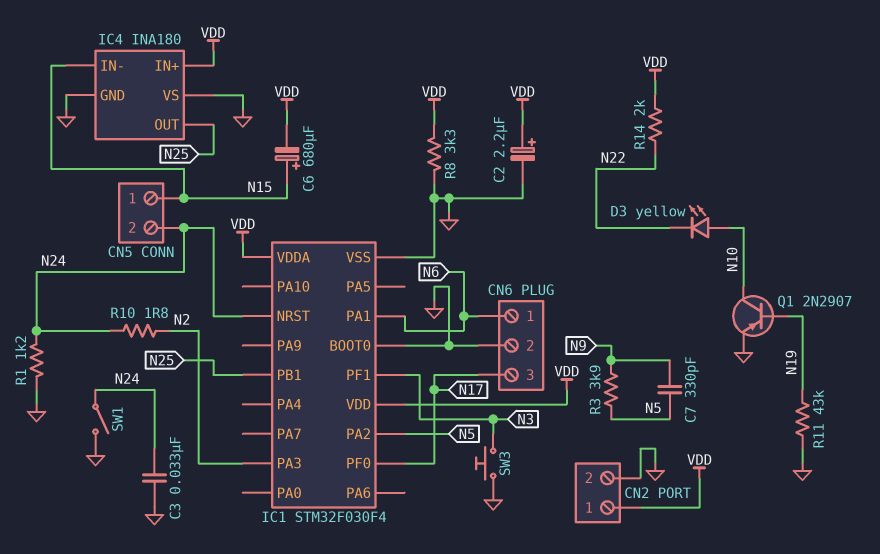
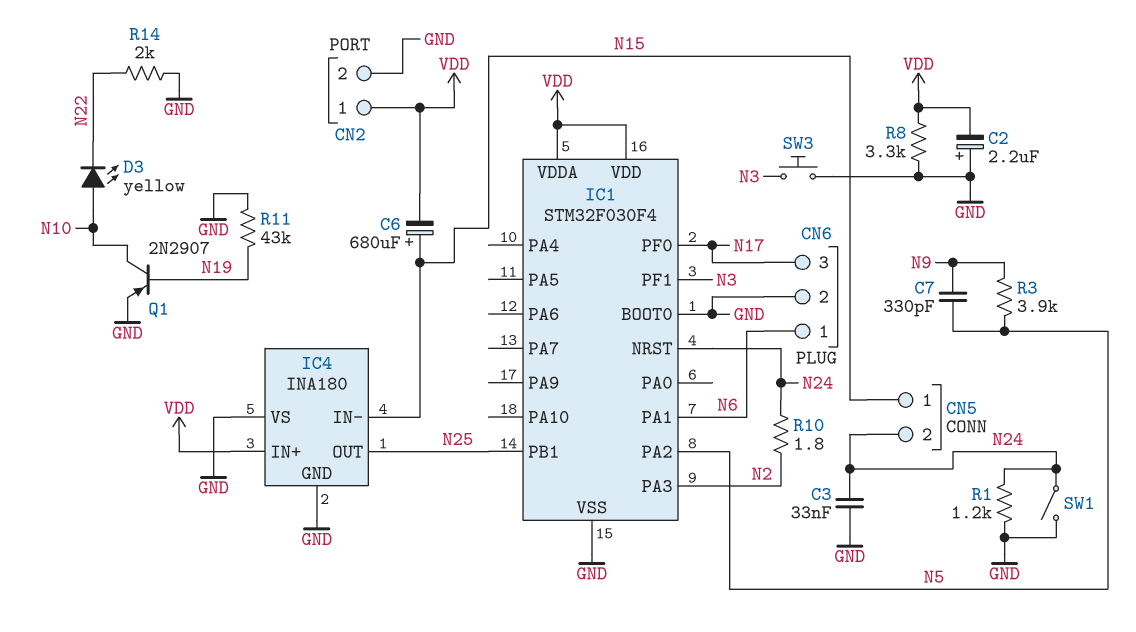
C2: 2.2uF (plus VDD, minus GND) -> 2.2uF (plus GND, minus VDD)
R14: 2k (N22, VDD) -> 2k (GND, N22)

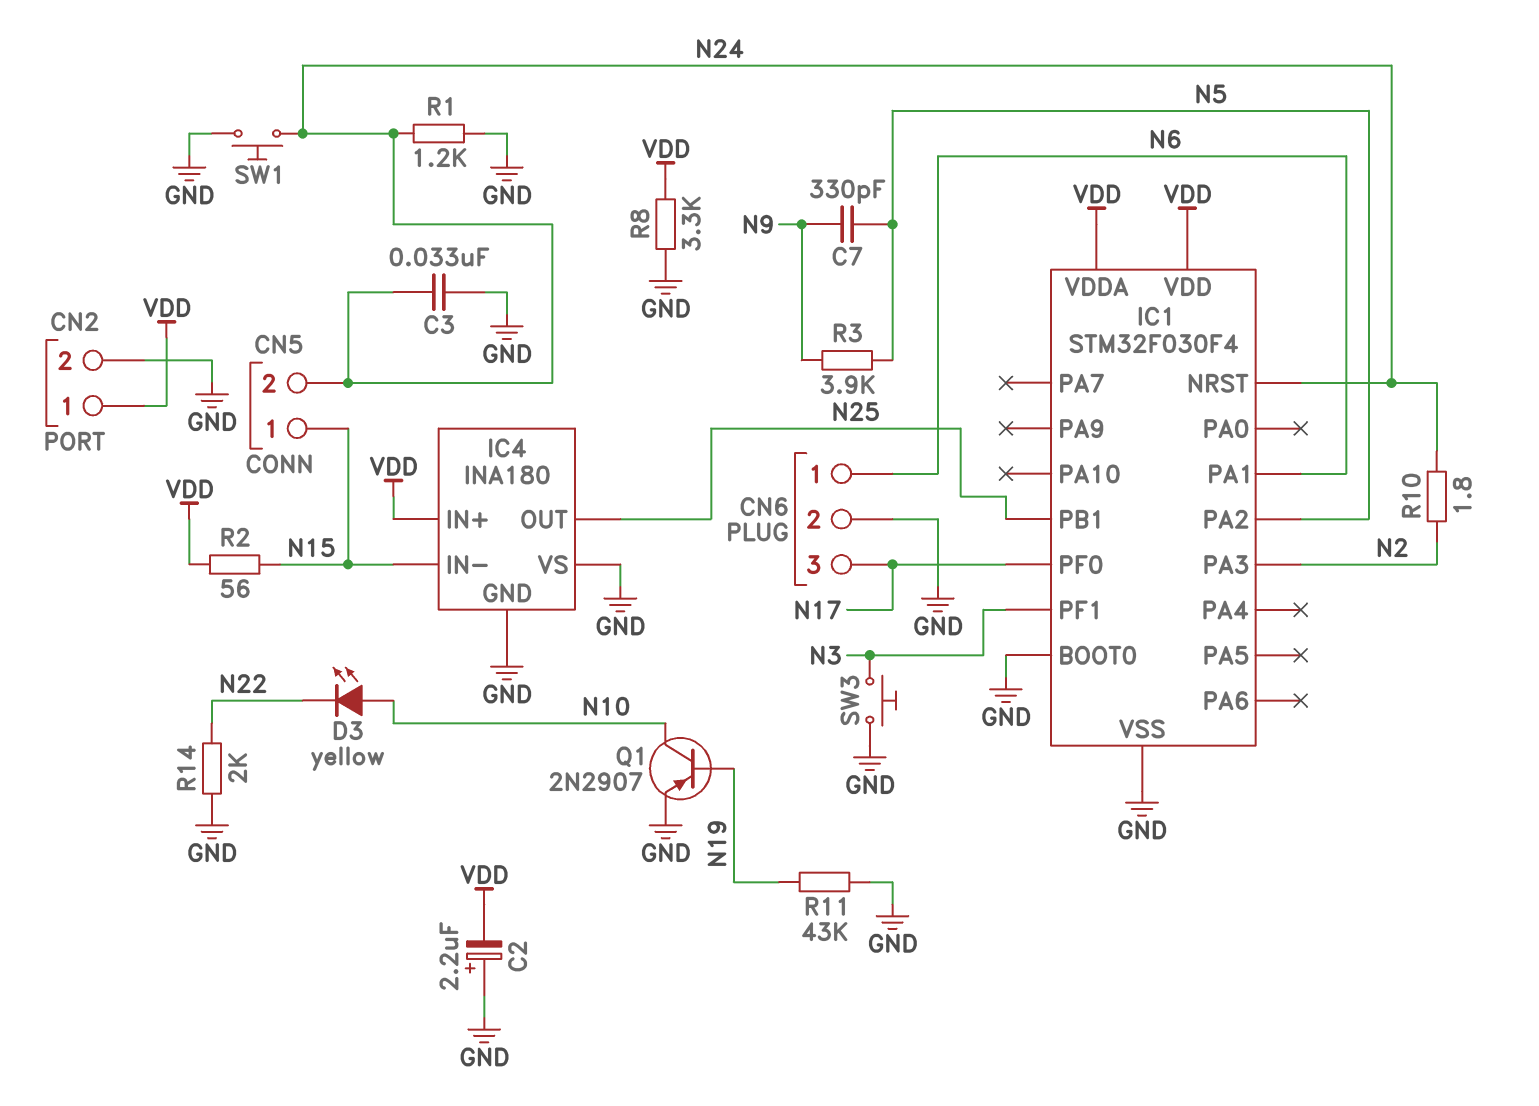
C6: 680uF (plus N15, minus VDD) -> none
R2: none -> 56 (N15, VDD)
SW1: switch (GND, N24) -> button (GND, N24)

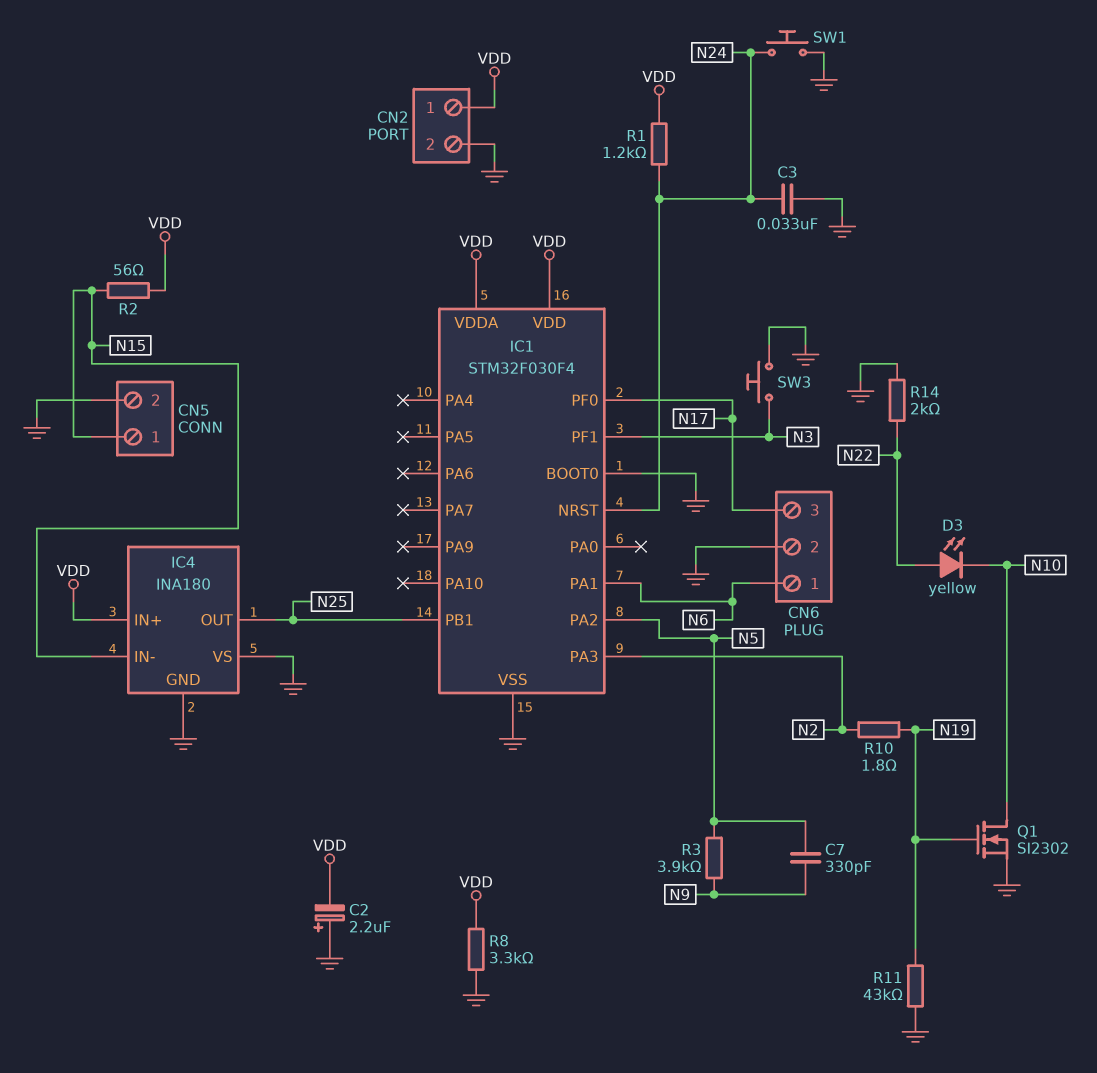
CN5 pin 2: N24 -> GND
D3: LED yellow (A N10, K N22) -> LED yellow (A N22, K N10)
Q1: PNP 2N2907 (B N19, C N10, E GND) -> NMOS SI2302 (G N19, D N10, S GND)
R1: 1.2k (GND, N24) -> 1.2k (N24, VDD)
R10: 1.8 (N2, N24) -> 1.8 (N2, N19)

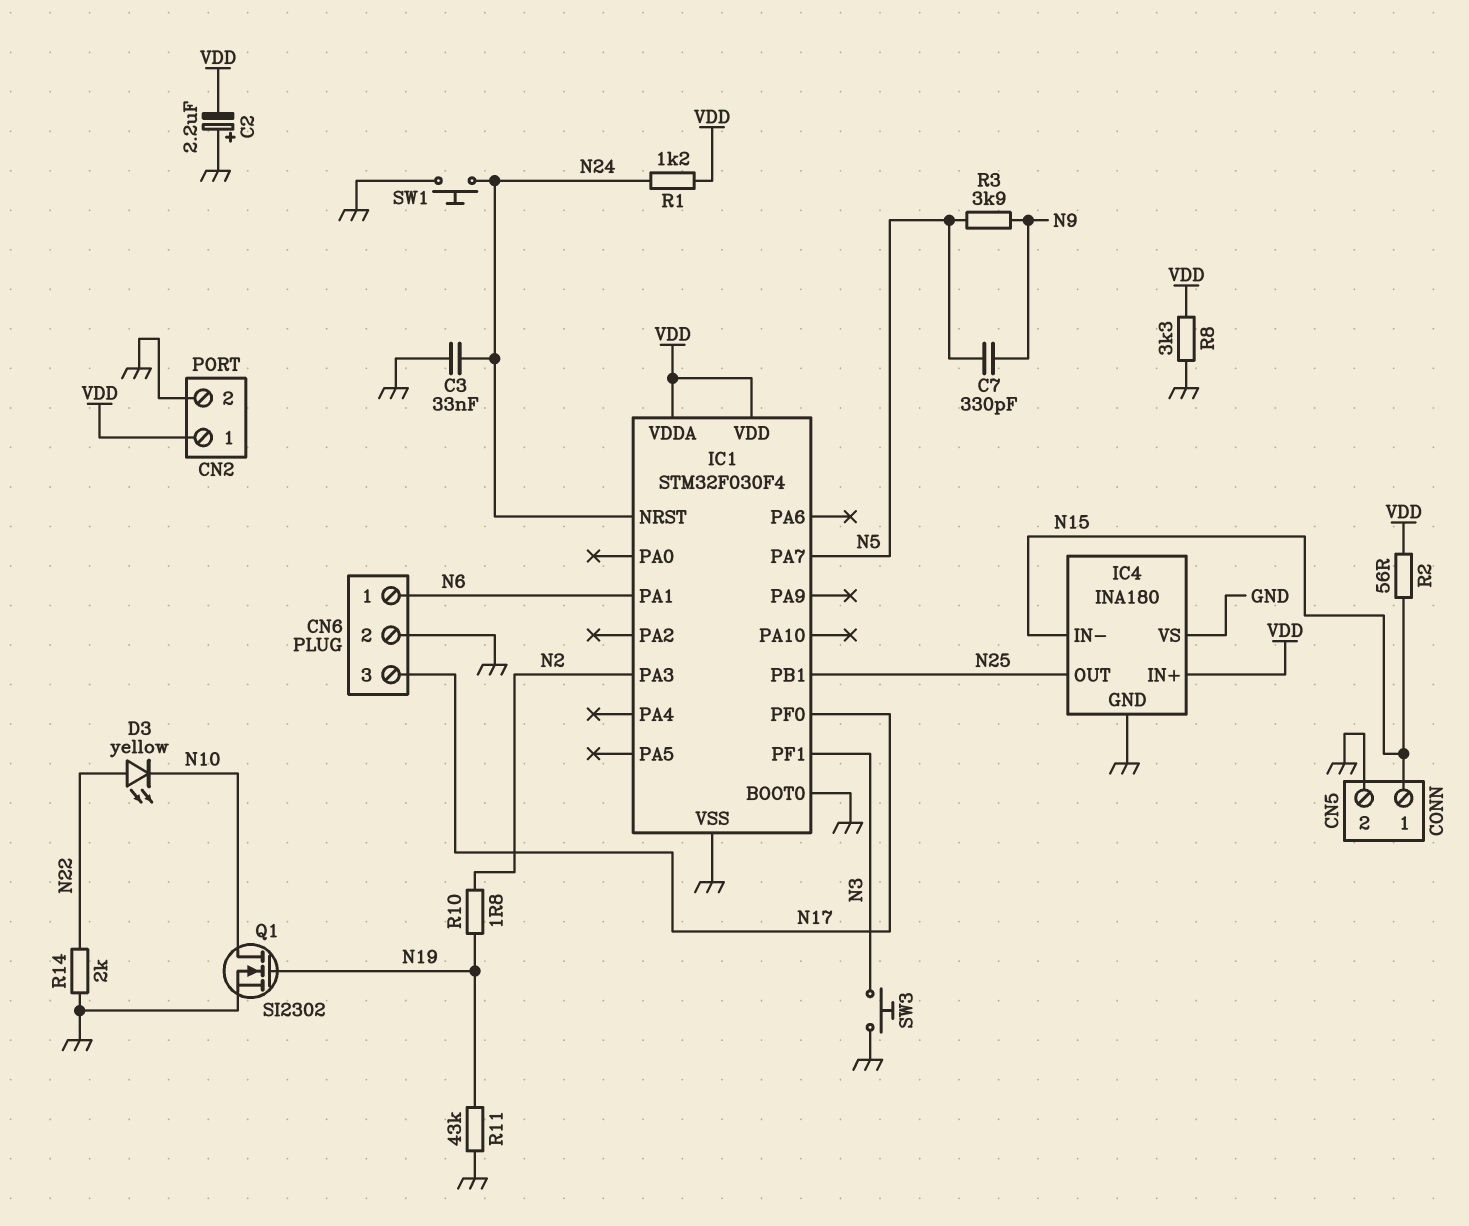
IC1 pin PA2: N5 -> none
IC1 pin PA7: none -> N5

